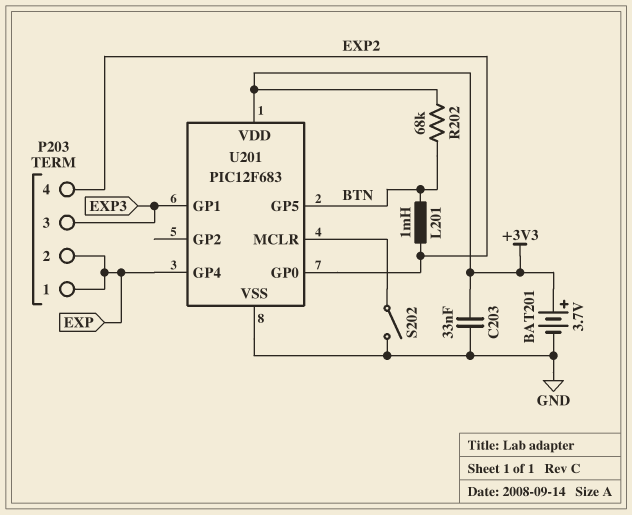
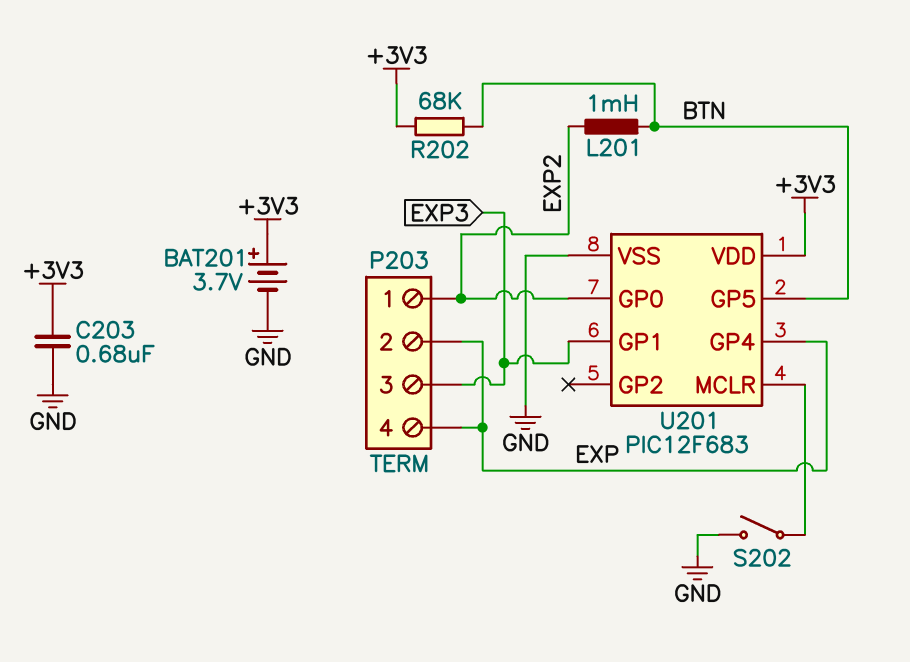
C203: 33nF (+3V3, GND) -> 680nF (+3V3, GND)
P203 pin 1: EXP -> EXP2
P203 pin 4: EXP2 -> EXP

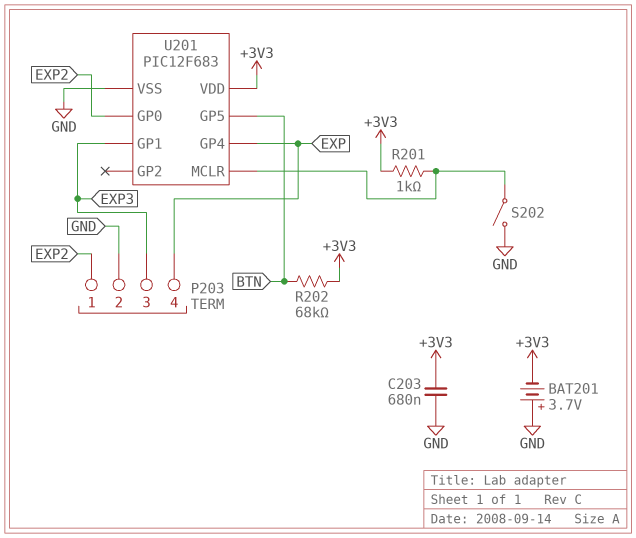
BAT201: 3.7V (plus +3V3, minus GND) -> 3.7V (plus GND, minus +3V3)
L201: 1mH (BTN, EXP2) -> none
P203 pin 2: EXP -> GND
R201: none -> 1k (+3V3, U201/MCLR)

